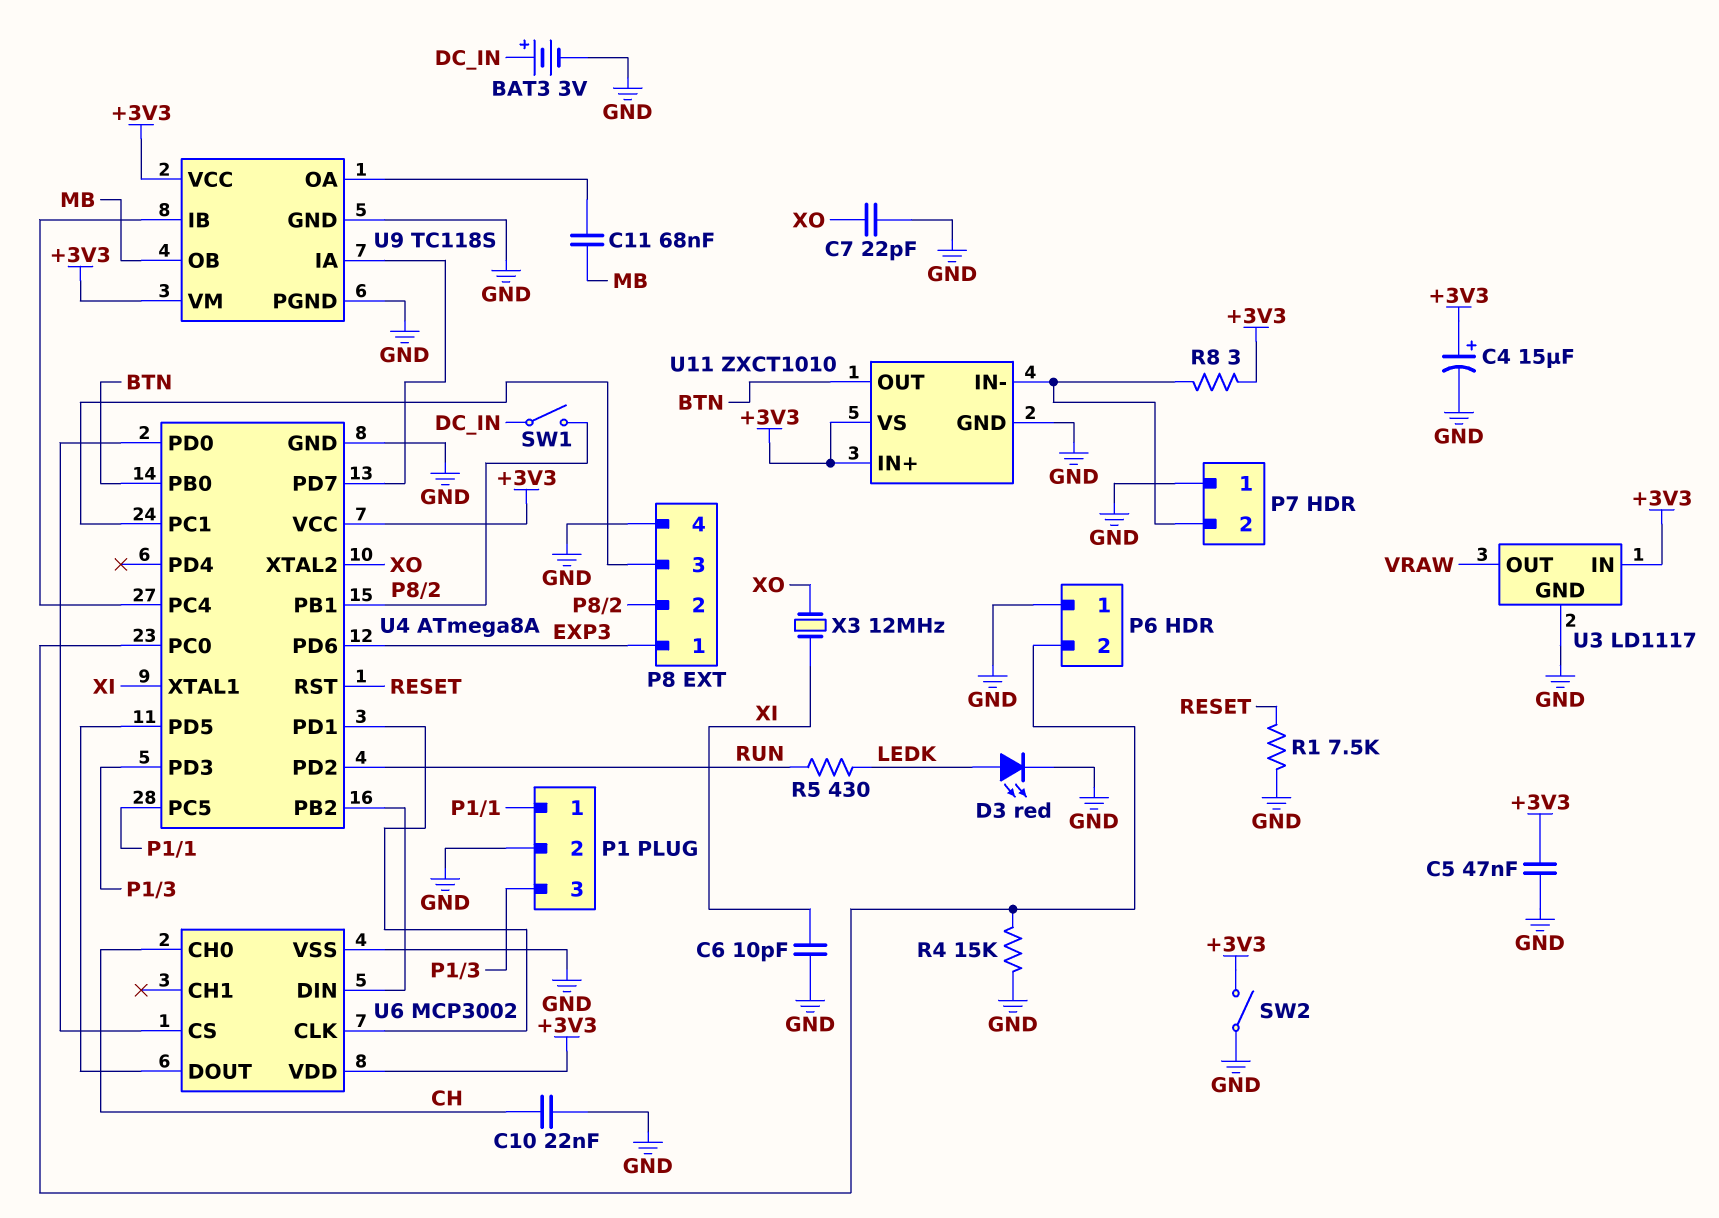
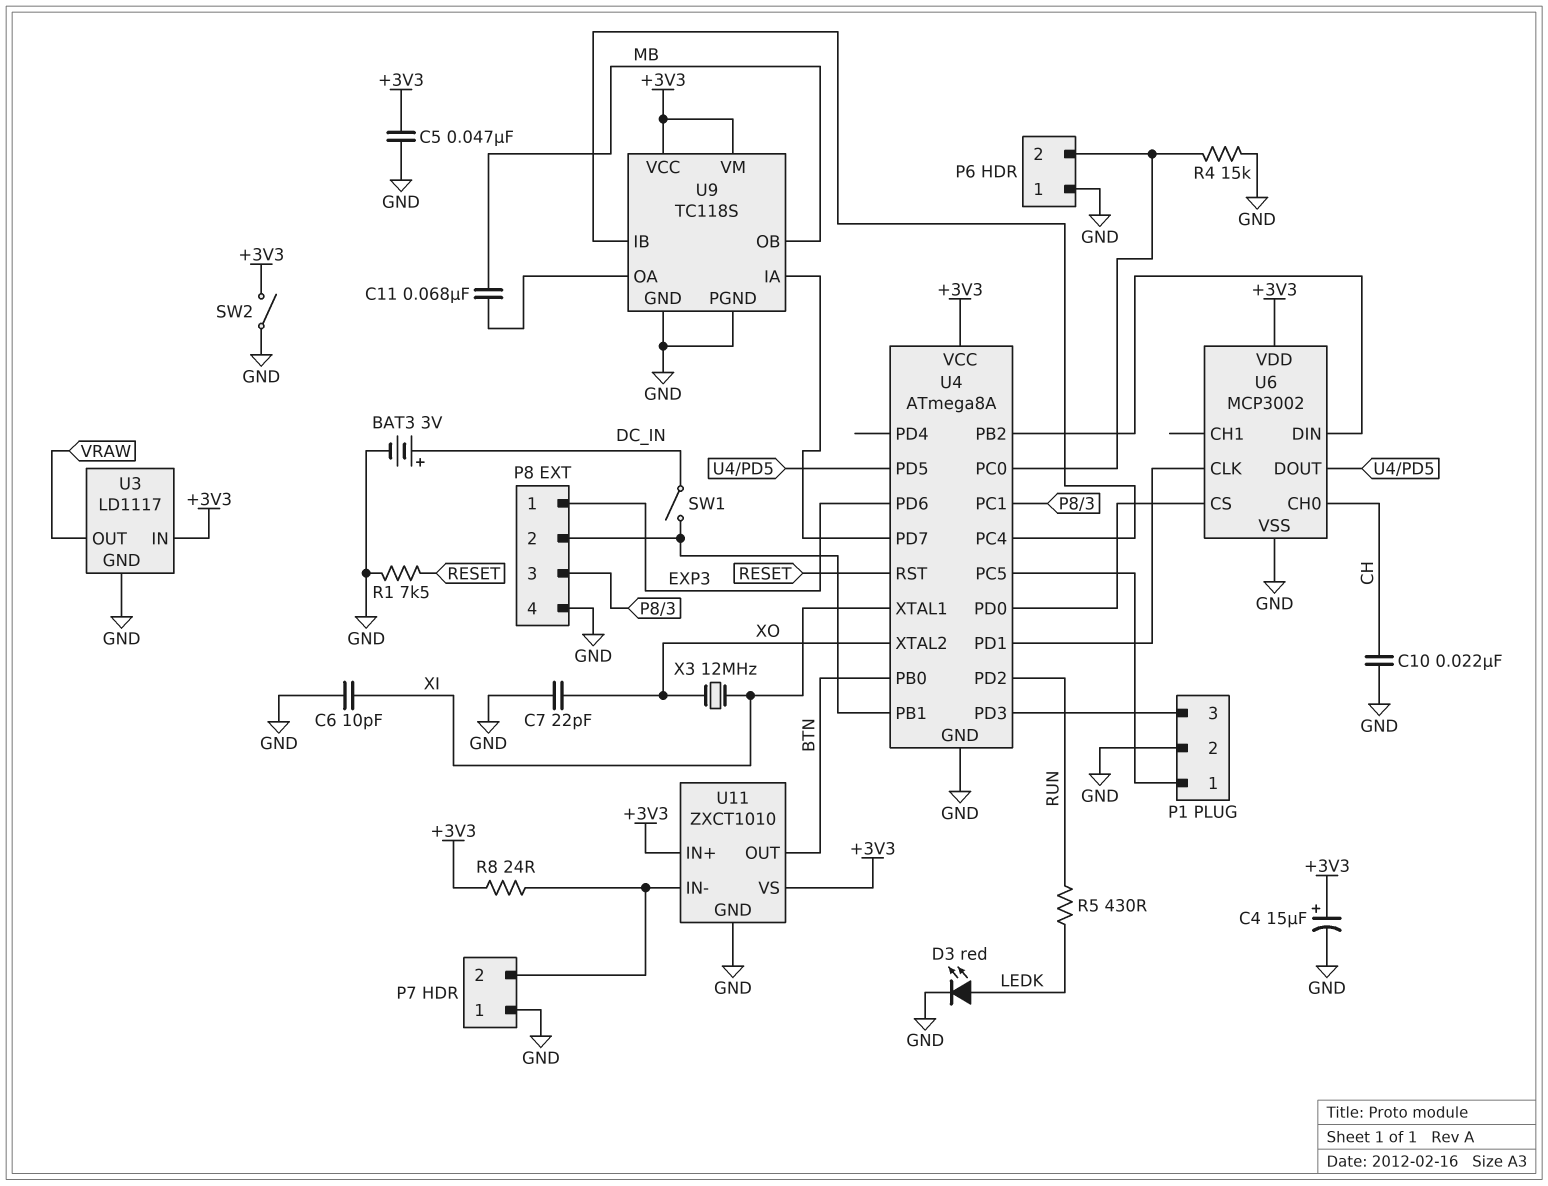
R8: 3 (+3V3, P7/2) -> 24 (+3V3, P7/2)

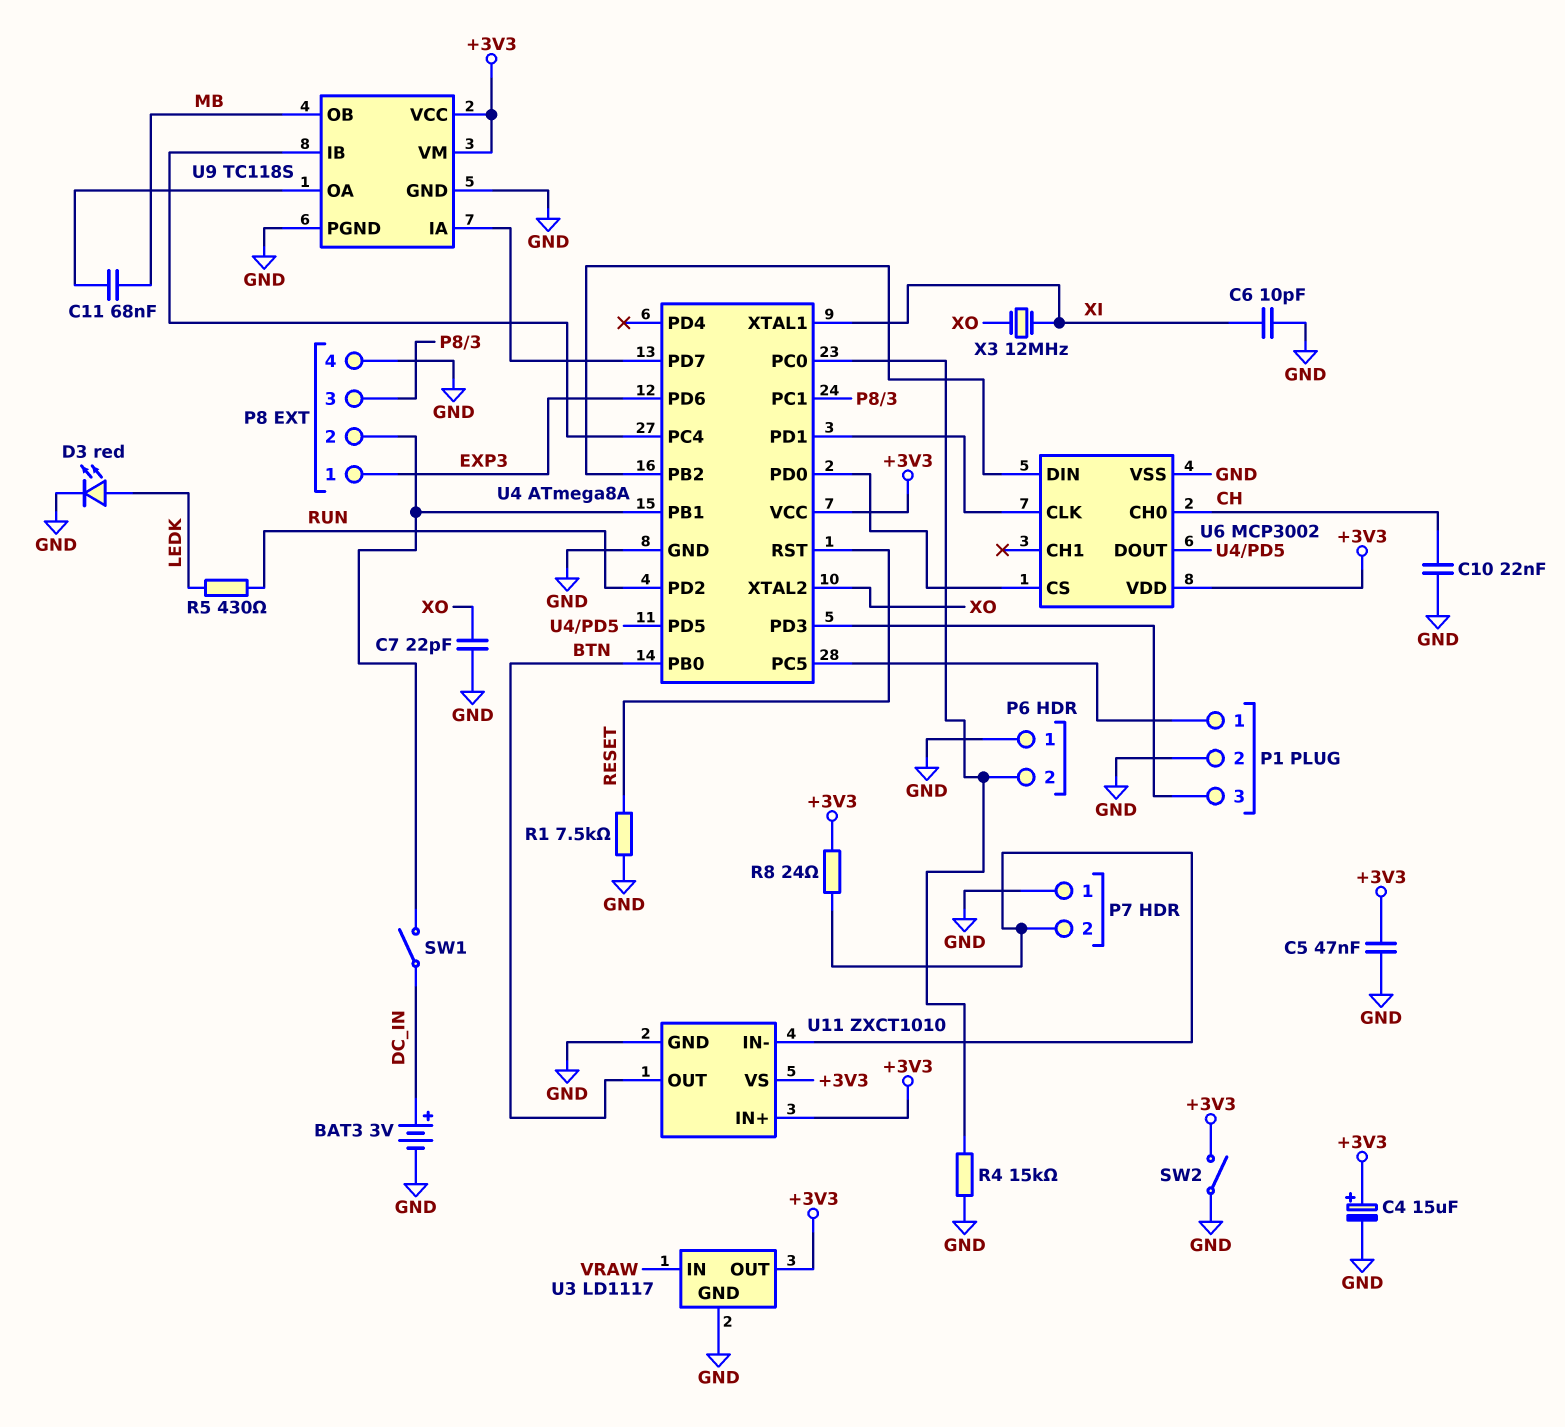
U3 pin IN: +3V3 -> VRAW
U3 pin OUT: VRAW -> +3V3

